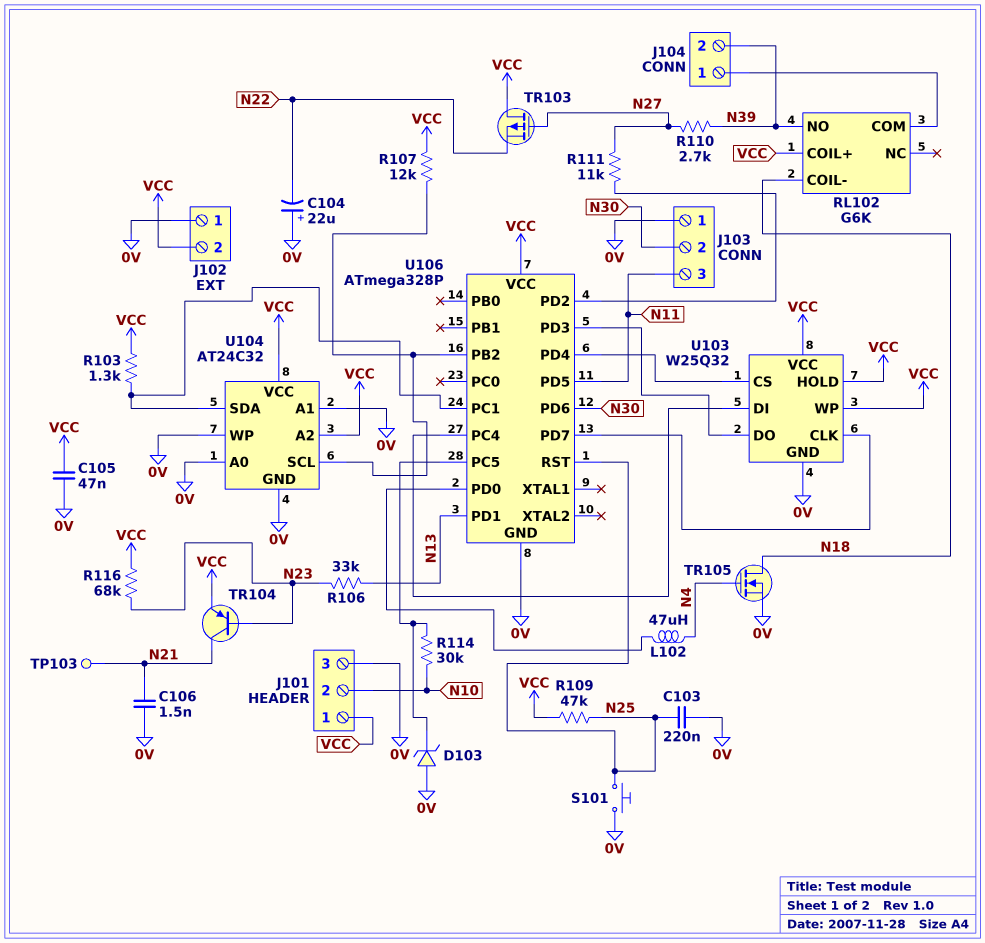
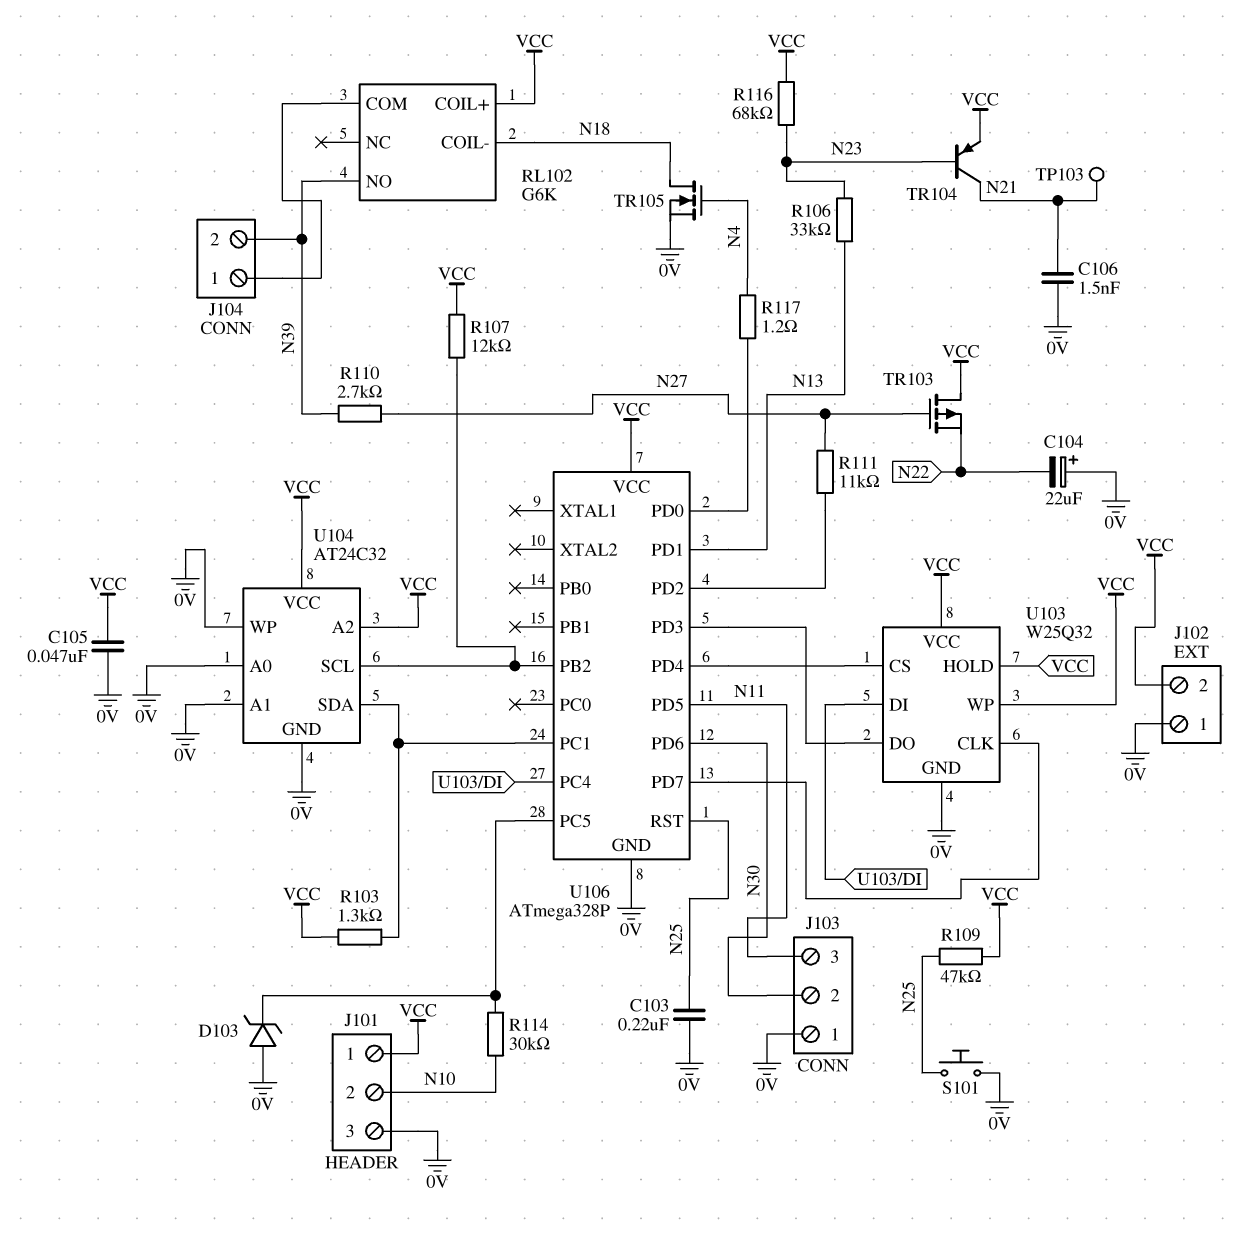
L102: 47uH (N4, U106/PD0) -> none
R117: none -> 1.2 (N4, U106/PD0)

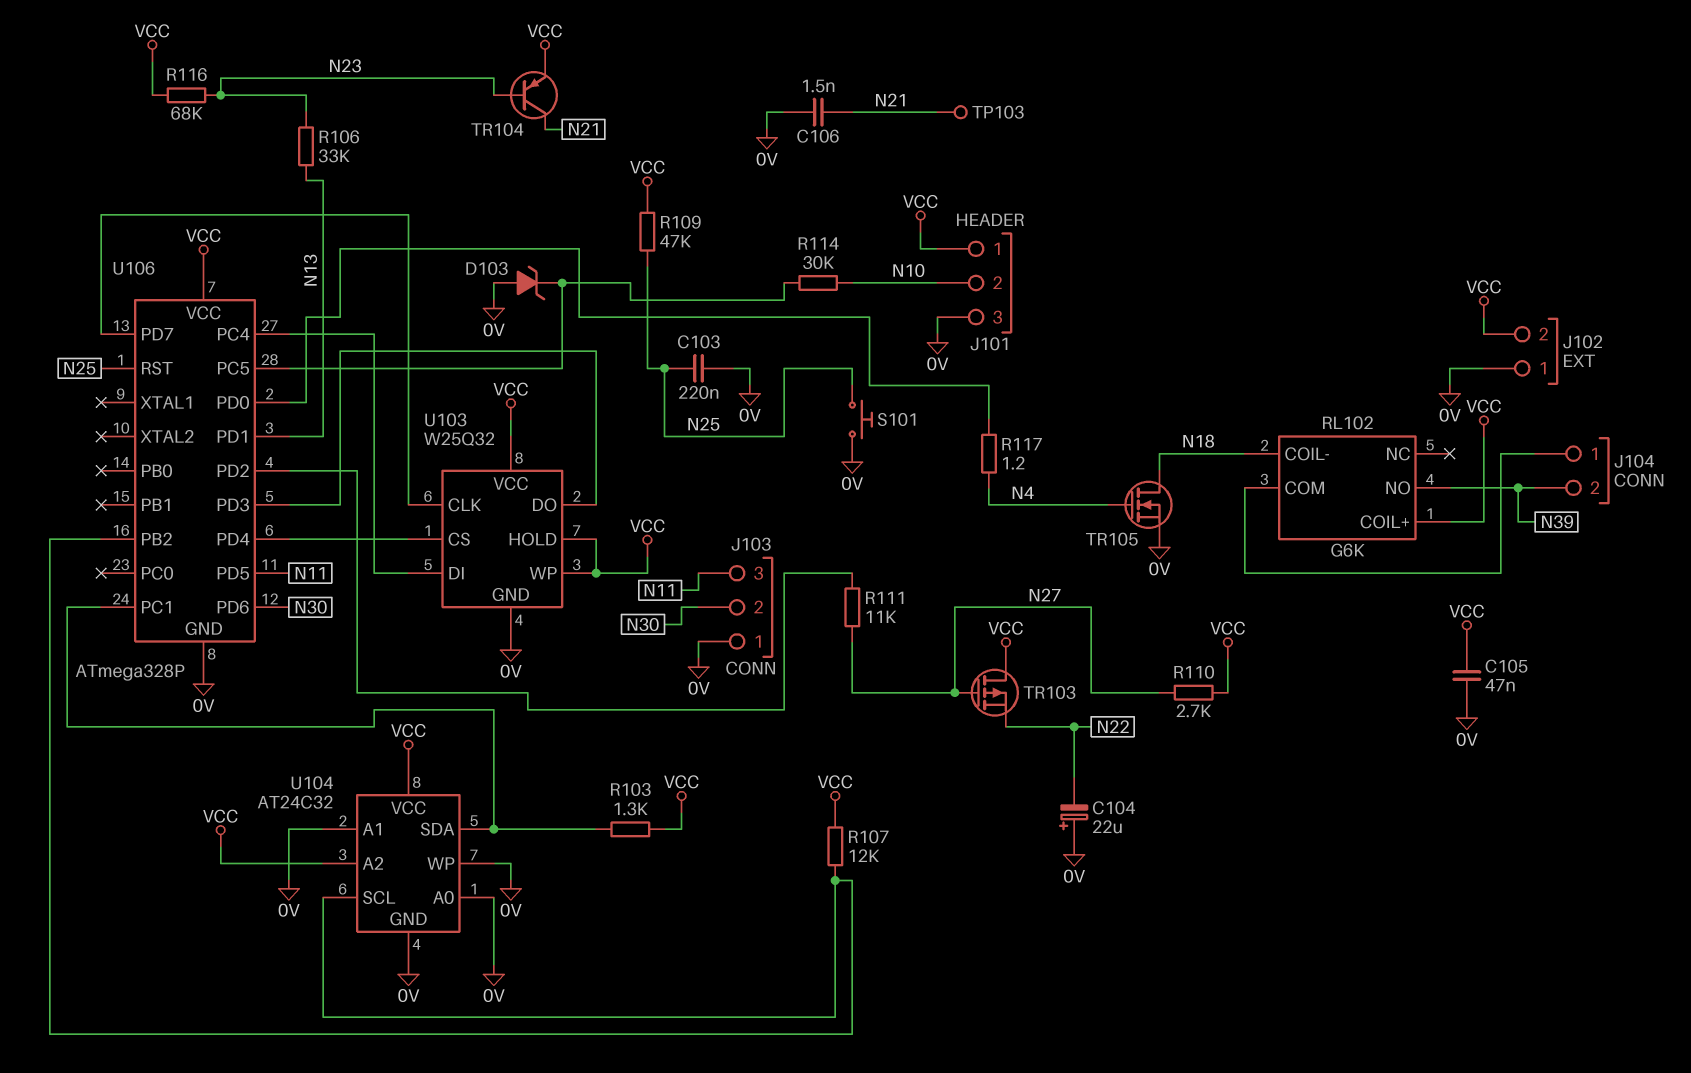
R110: 2.7k (N27, N39) -> 2.7k (N27, VCC)

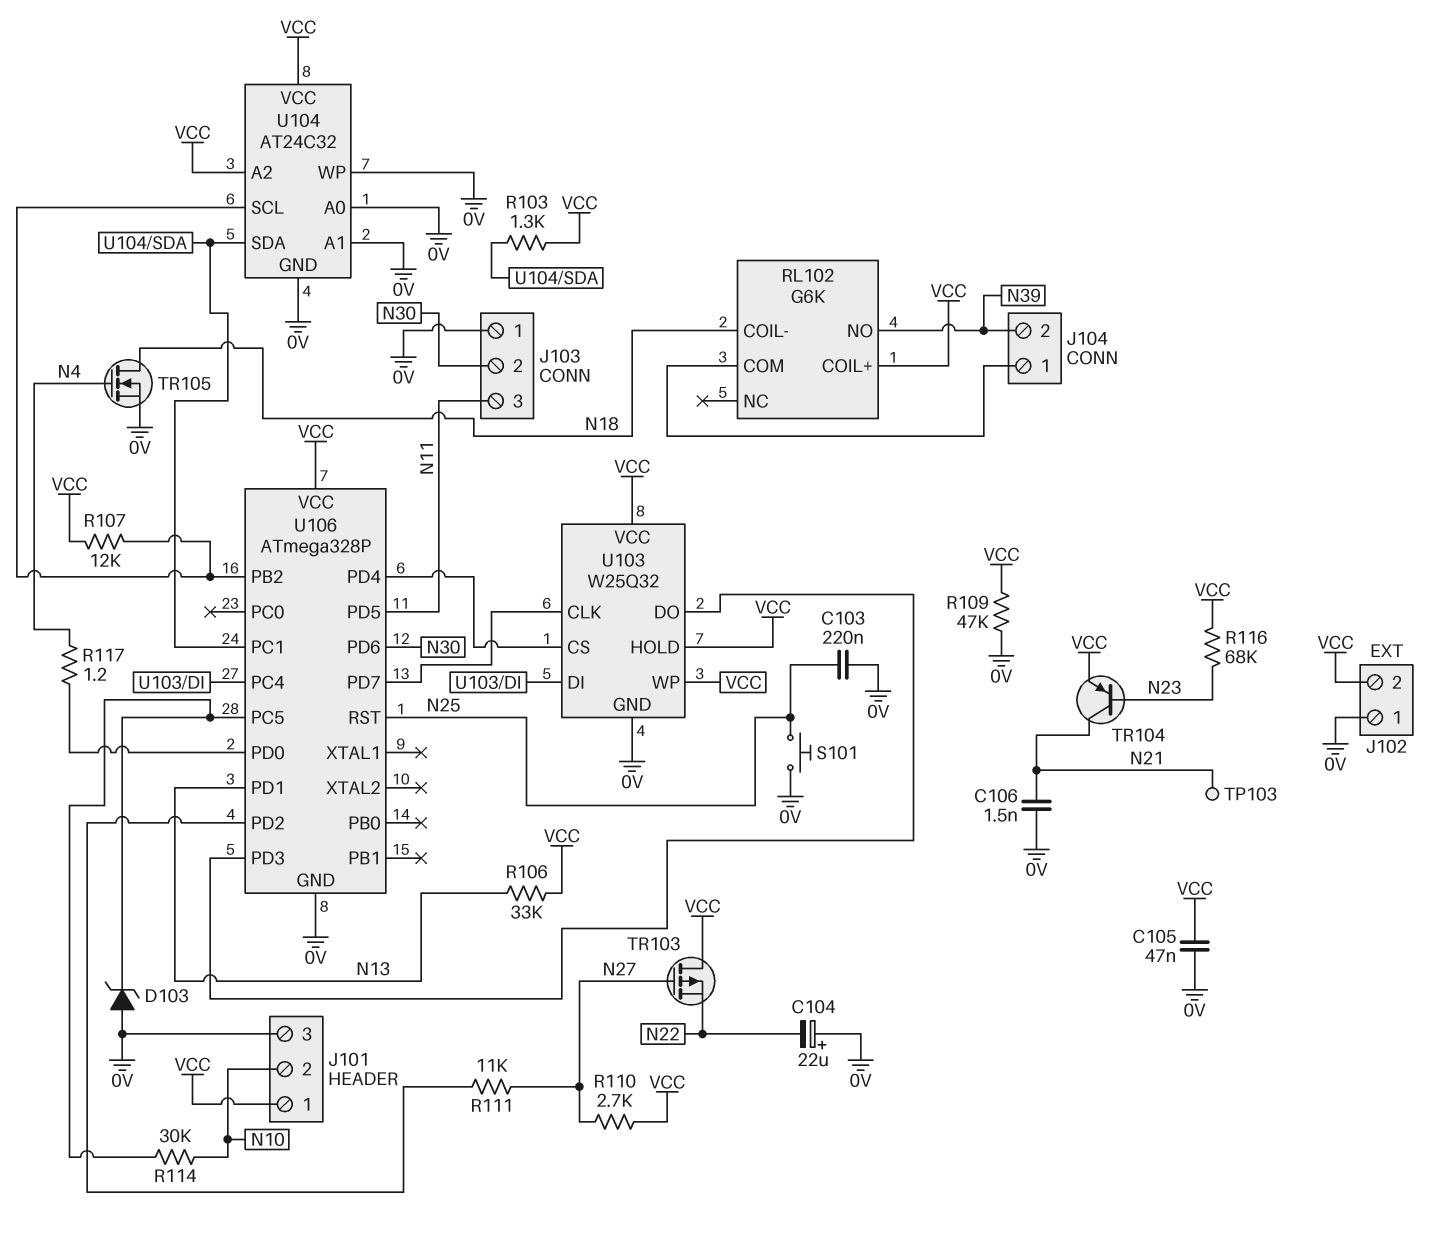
R106: 33k (N13, N23) -> 33k (N13, VCC)
R109: 47k (N25, VCC) -> 47k (0V, VCC)

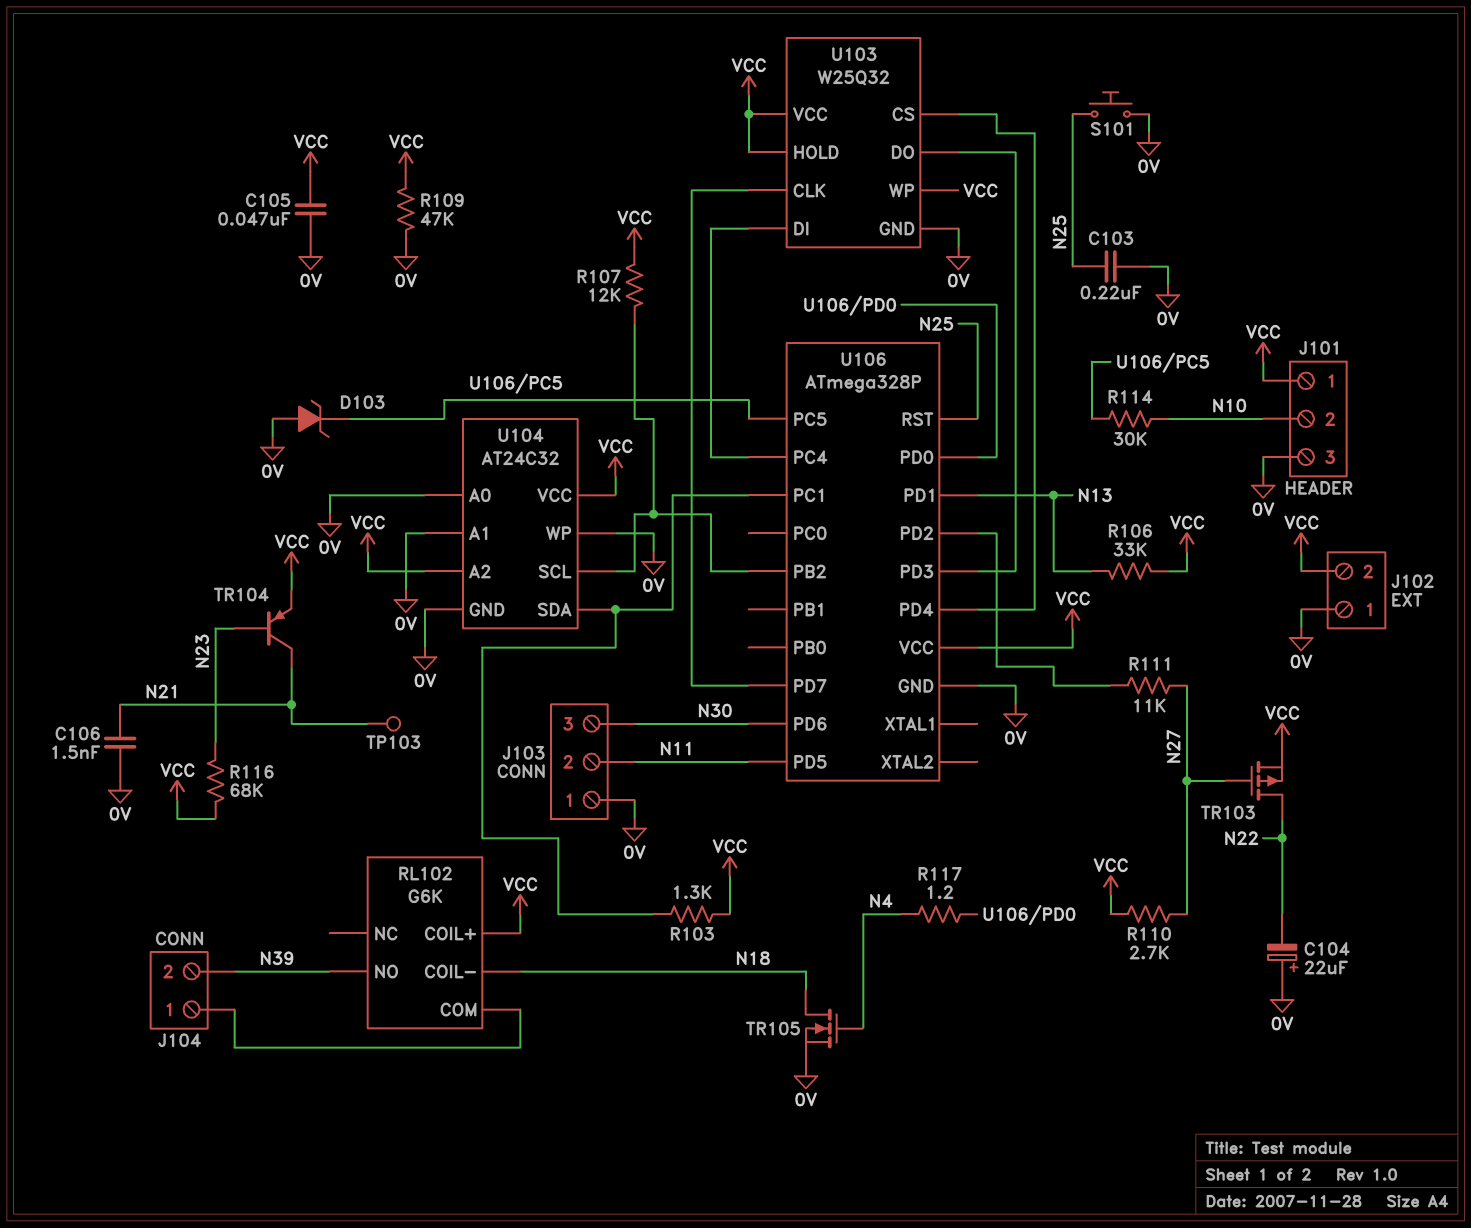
J103 pin 2: N30 -> N11
J103 pin 3: N11 -> N30
TR103: PMOS (G N27, D VCC, S N22) -> PMOS (G N27, D N22, S VCC)

